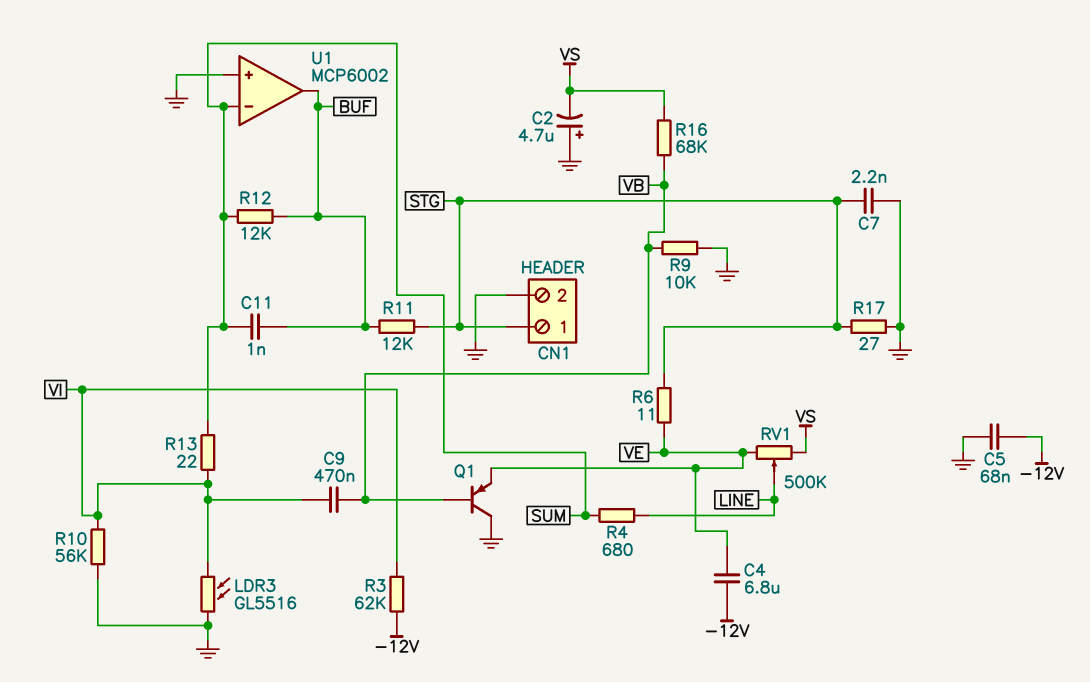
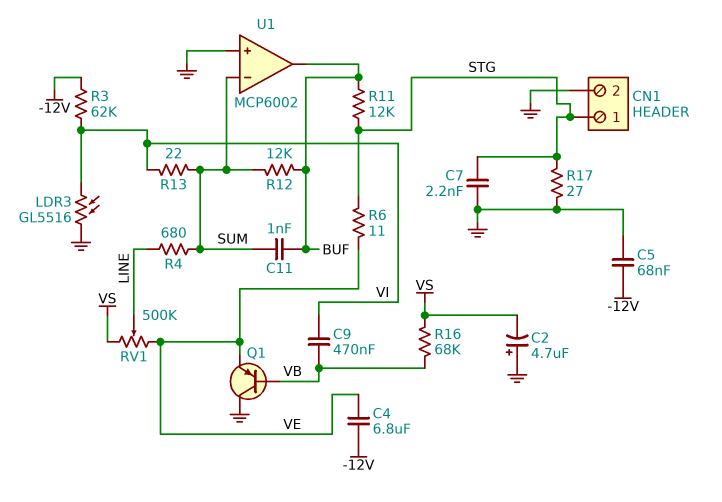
R9: 10k (GND, VB) -> none
R10: 56k (GND, VI) -> none

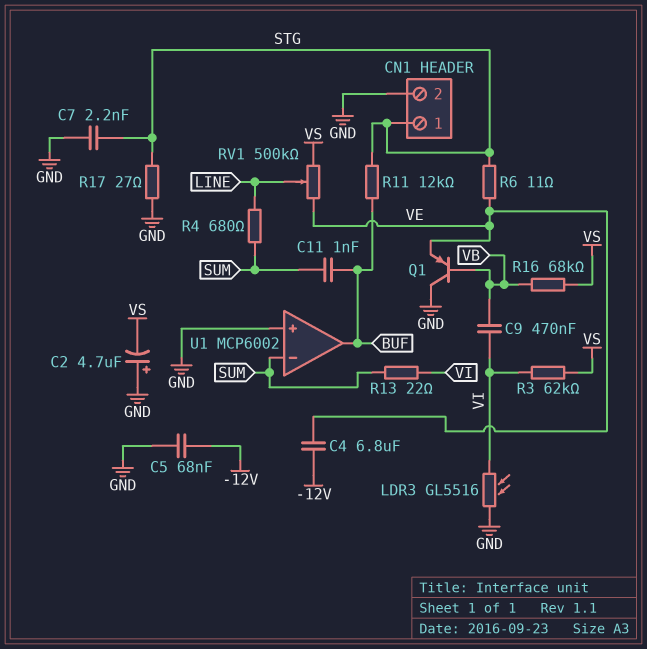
R3: 62k (-12V, VI) -> 62k (VI, VS)
R12: 12k (BUF, SUM) -> none

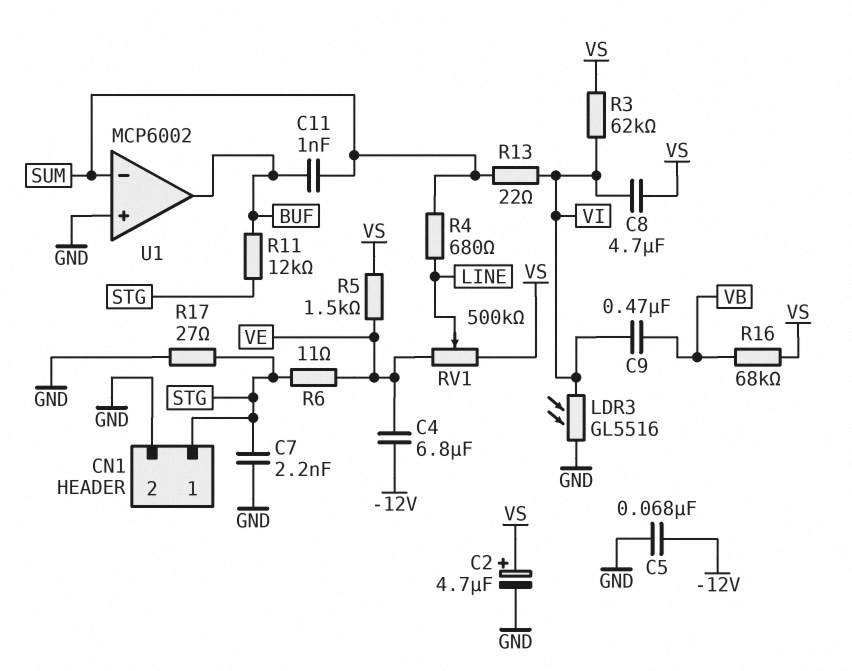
C2: 4.7uF (plus GND, minus VS) -> 4.7uF (plus VS, minus GND)
C8: none -> 4.7uF (VI, VS)
Q1: PNP (B VB, C GND, E VE) -> none
R5: none -> 1.5k (VE, VS)

